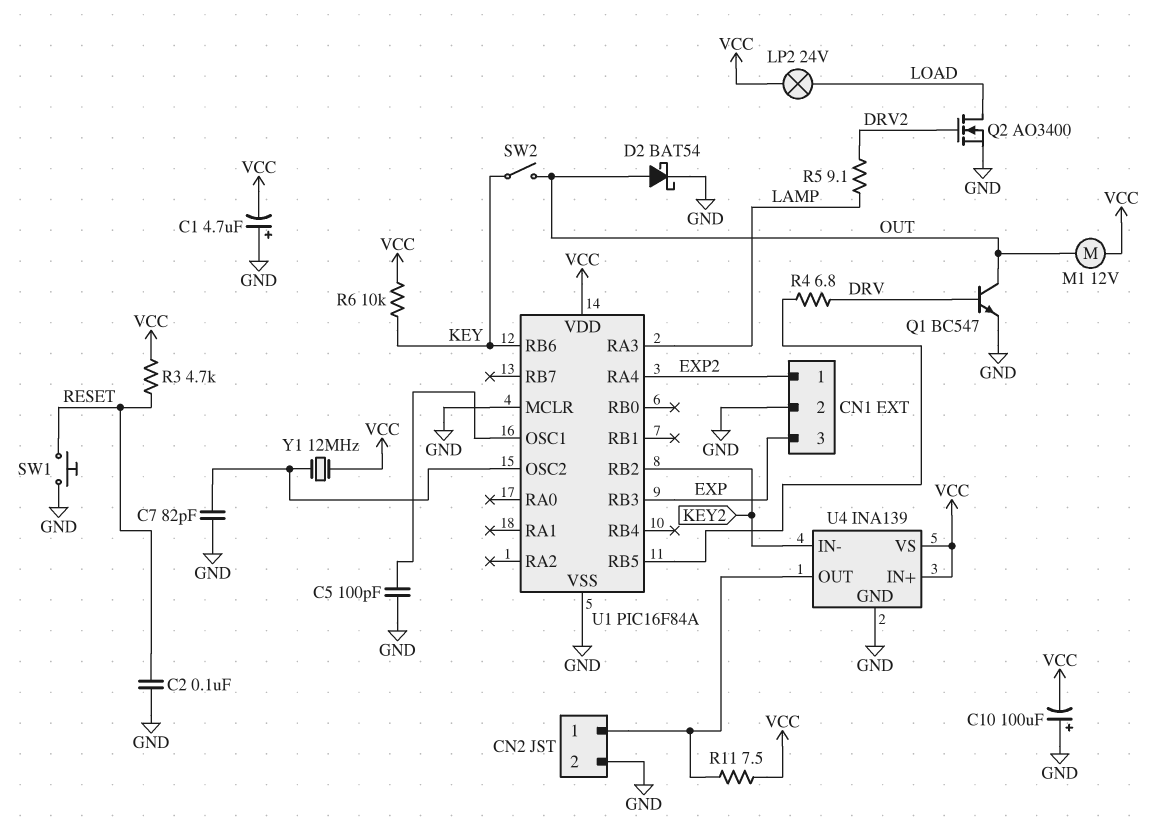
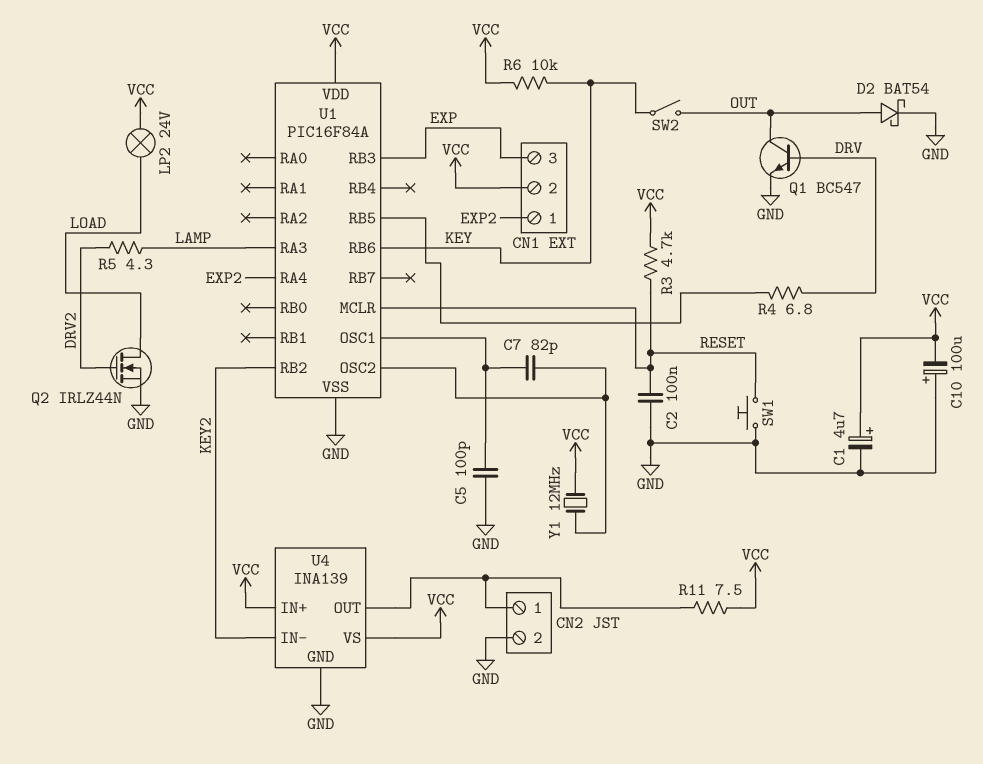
C1: 4.7uF (plus GND, minus VCC) -> 4.7uF (plus VCC, minus GND)
C7: 82pF (GND, U1/OSC2) -> 82pF (U1/OSC1, U1/OSC2)
CN1 pin 2: GND -> VCC
M1: motor 12V (OUT, VCC) -> none
Q2: NMOS AO3400 (G DRV2, D LOAD, S GND) -> NMOS IRLZ44N (G DRV2, D LOAD, S GND)
R5: 9.1 (DRV2, LAMP) -> 4.3 (DRV2, LAMP)
U1 pin MCLR: GND -> RESET

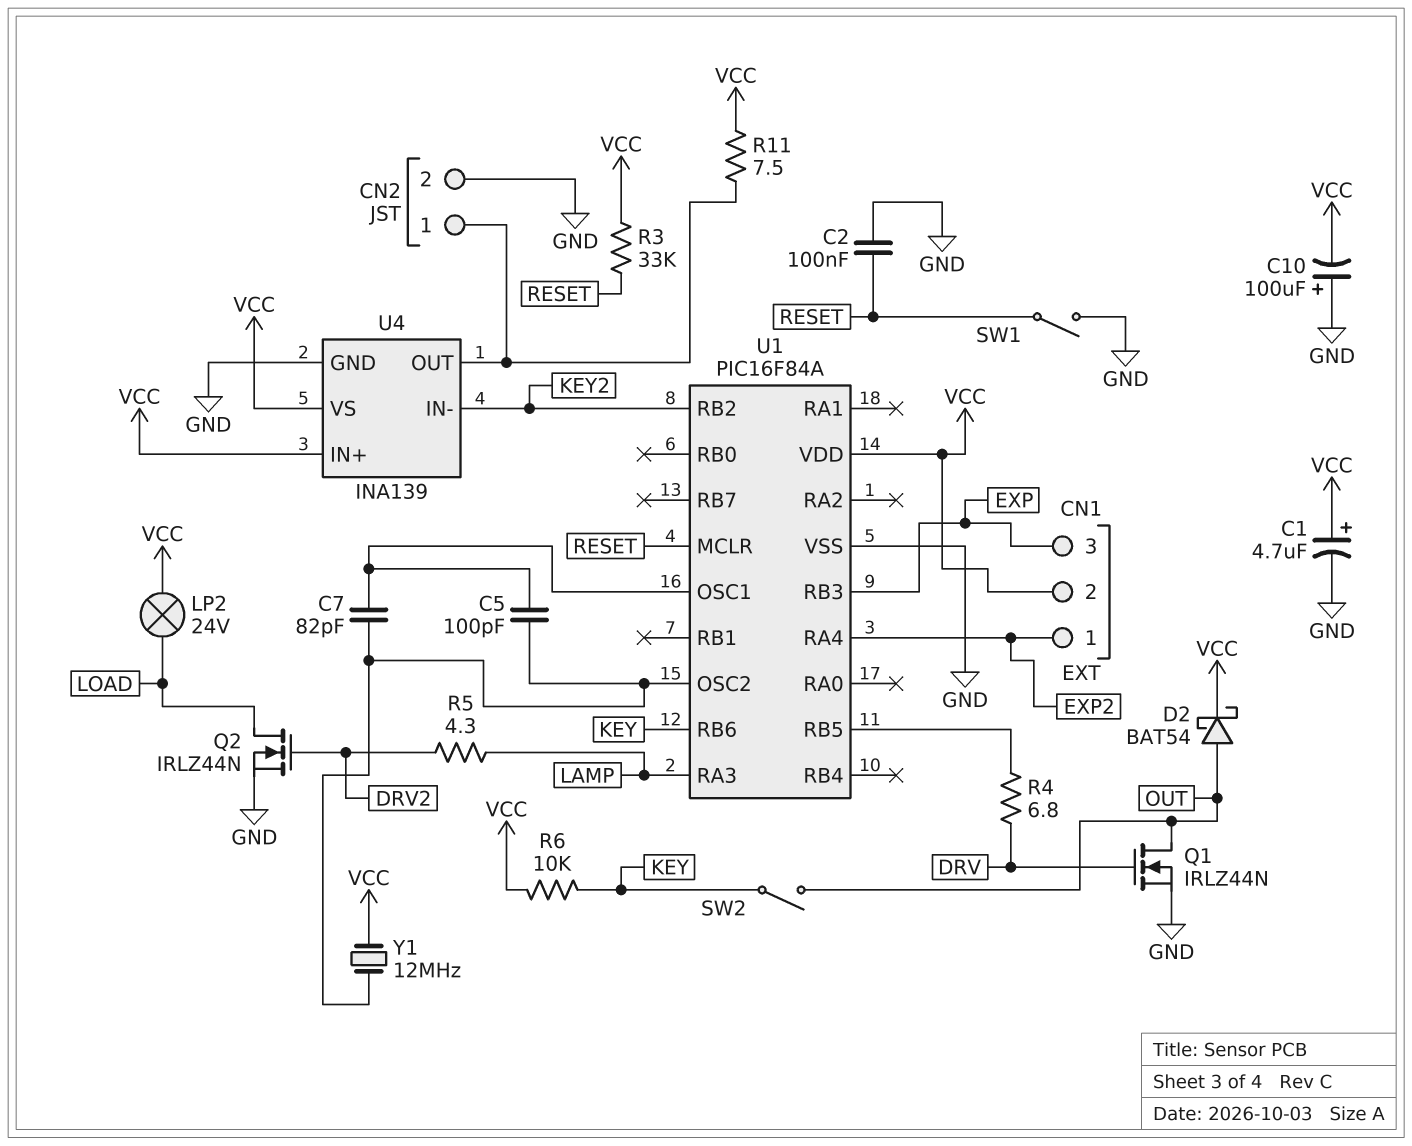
C5: 100pF (GND, U1/OSC1) -> 100pF (U1/OSC1, U1/OSC2)
D2: schottky BAT54 (A OUT, K GND) -> schottky BAT54 (A OUT, K VCC)
Q1: NPN BC547 (B DRV, C OUT, E GND) -> NMOS IRLZ44N (G DRV, D OUT, S GND)
R3: 4.7k (RESET, VCC) -> 33k (RESET, VCC)
SW1: button (GND, RESET) -> switch (GND, RESET)

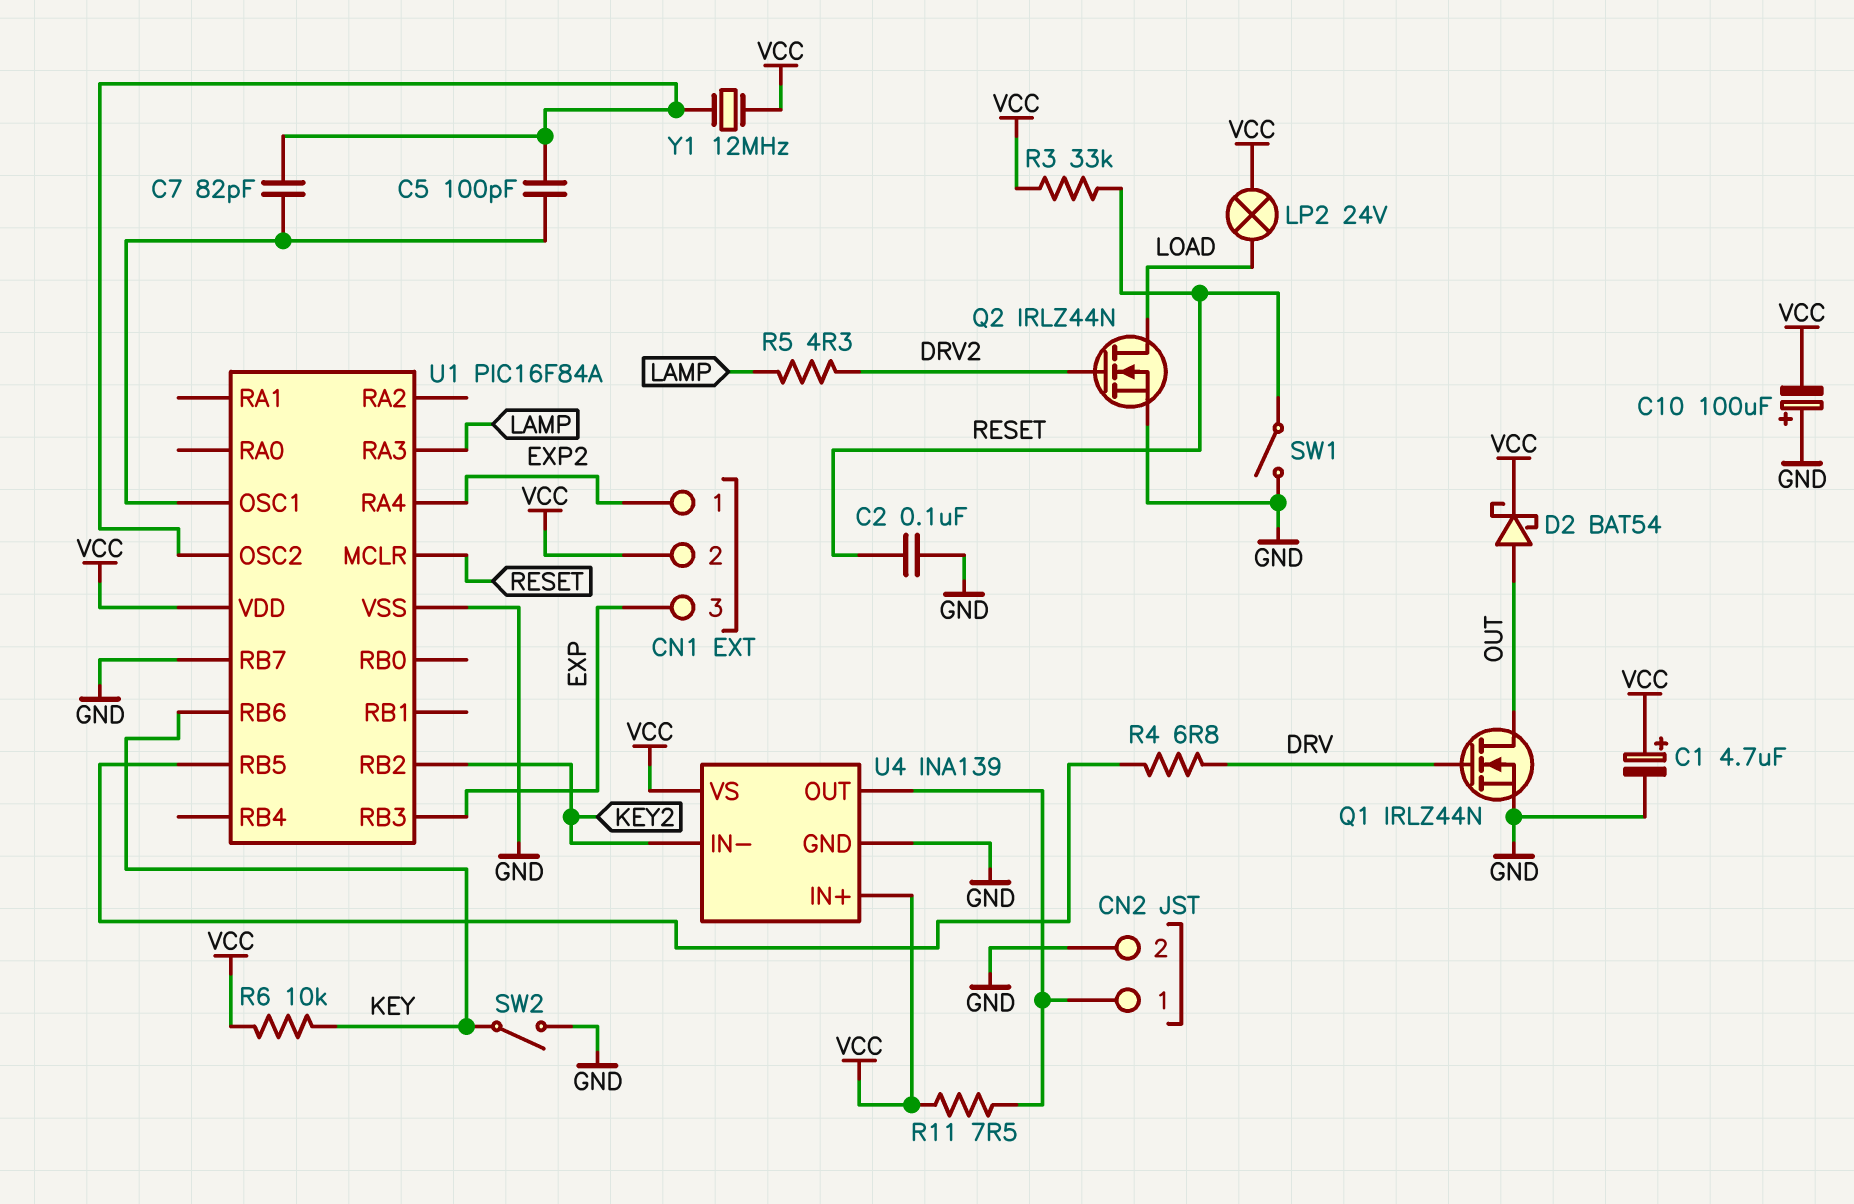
SW2: switch (KEY, OUT) -> switch (GND, KEY)
U1 pin RB7: none -> GND

